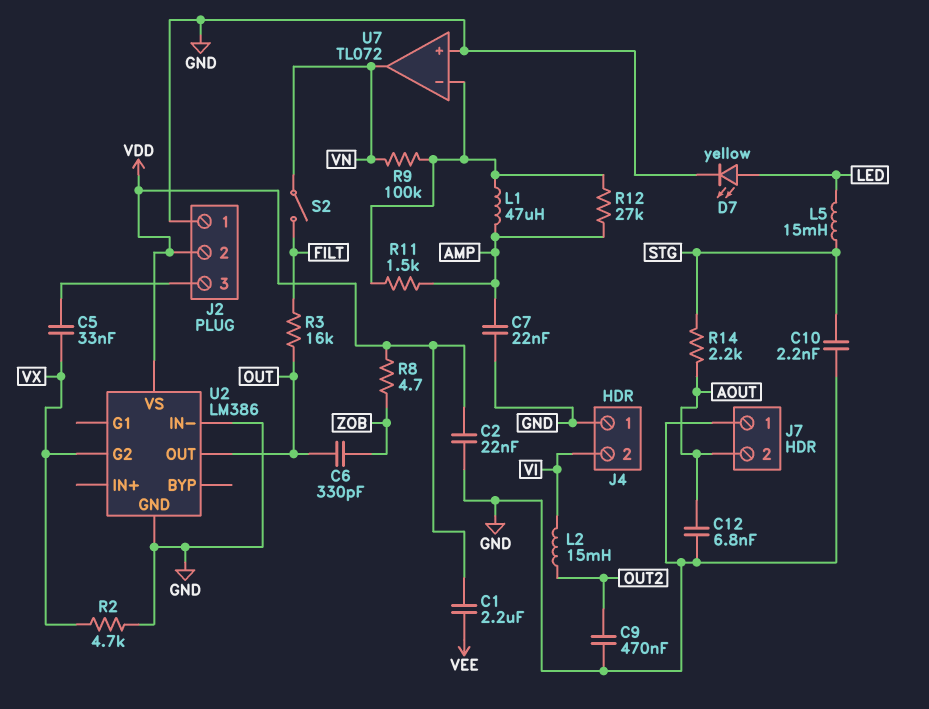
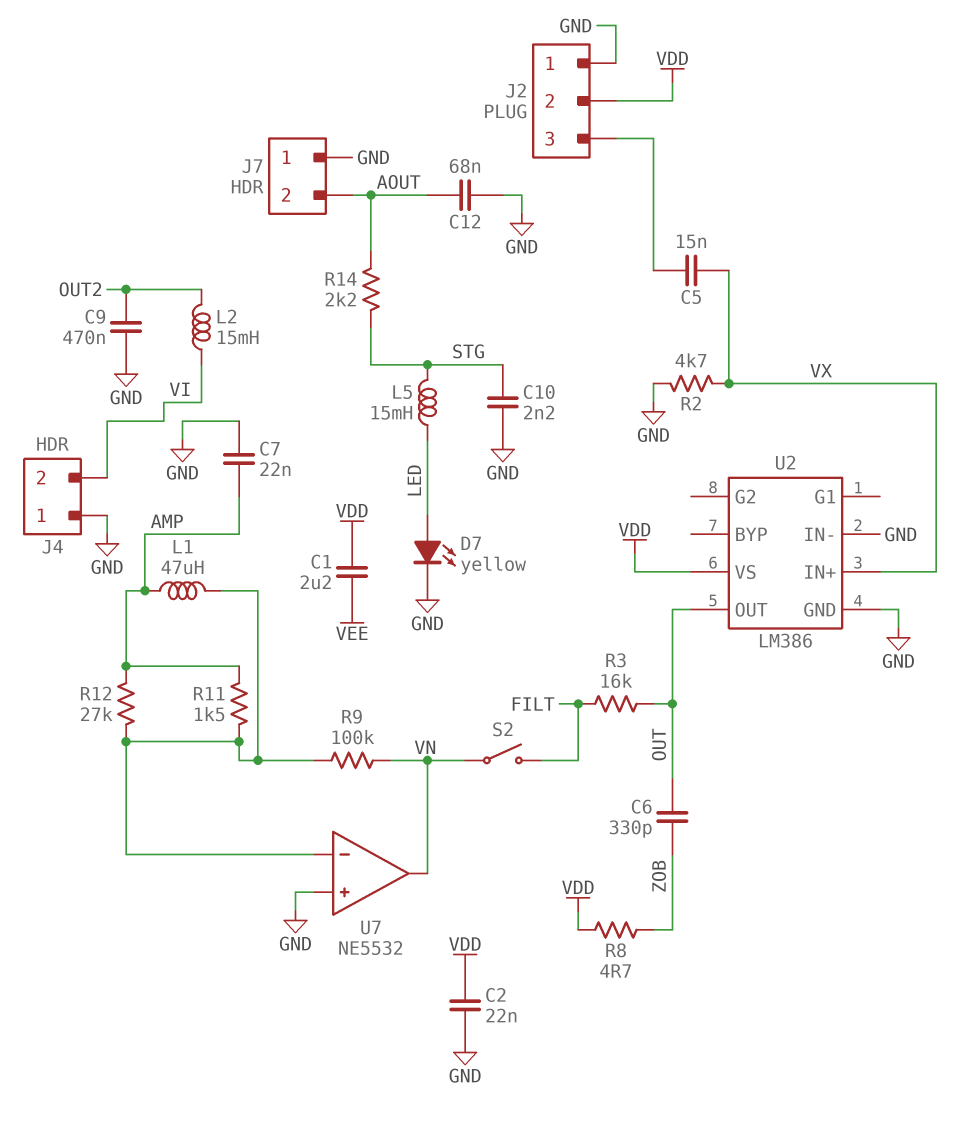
C5: 33nF (J2/3, VX) -> 15nF (J2/3, VX)
C12: 6.8nF (AOUT, GND) -> 68nF (AOUT, GND)
U2 pin G2: VX -> none
U2 pin IN+: none -> VX
U7: TL072 -> NE5532

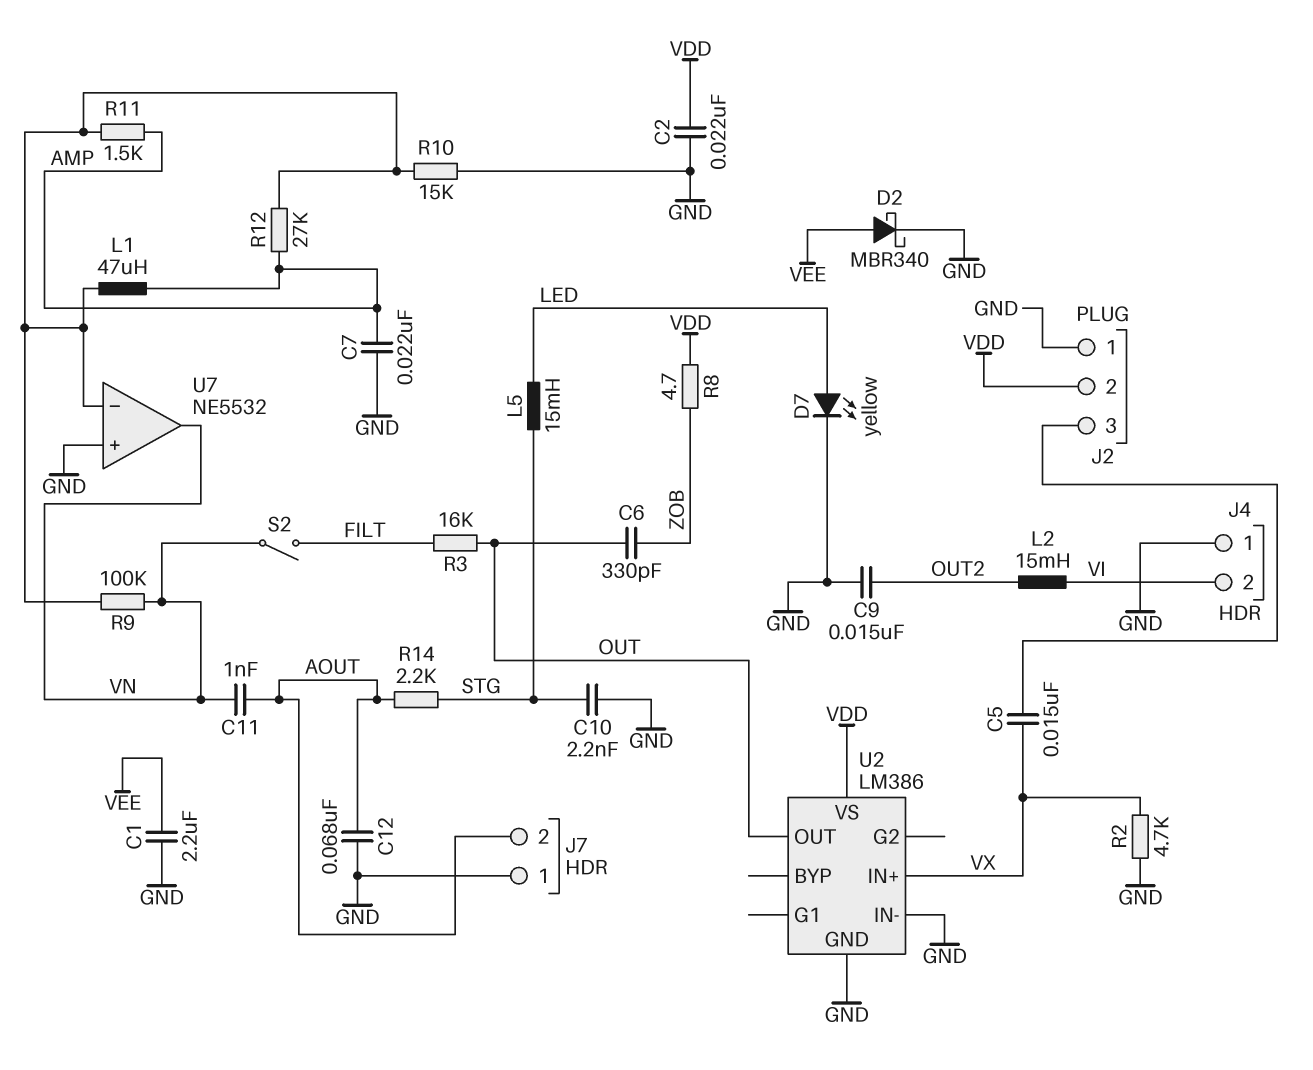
C1: 2.2uF (VDD, VEE) -> 2.2uF (GND, VEE)
C9: 470nF (GND, OUT2) -> 15nF (GND, OUT2)
C11: none -> 1nF (AOUT, VN)
D2: none -> schottky MBR340 (A VEE, K GND)
R10: none -> 15k (GND, U7/in-)

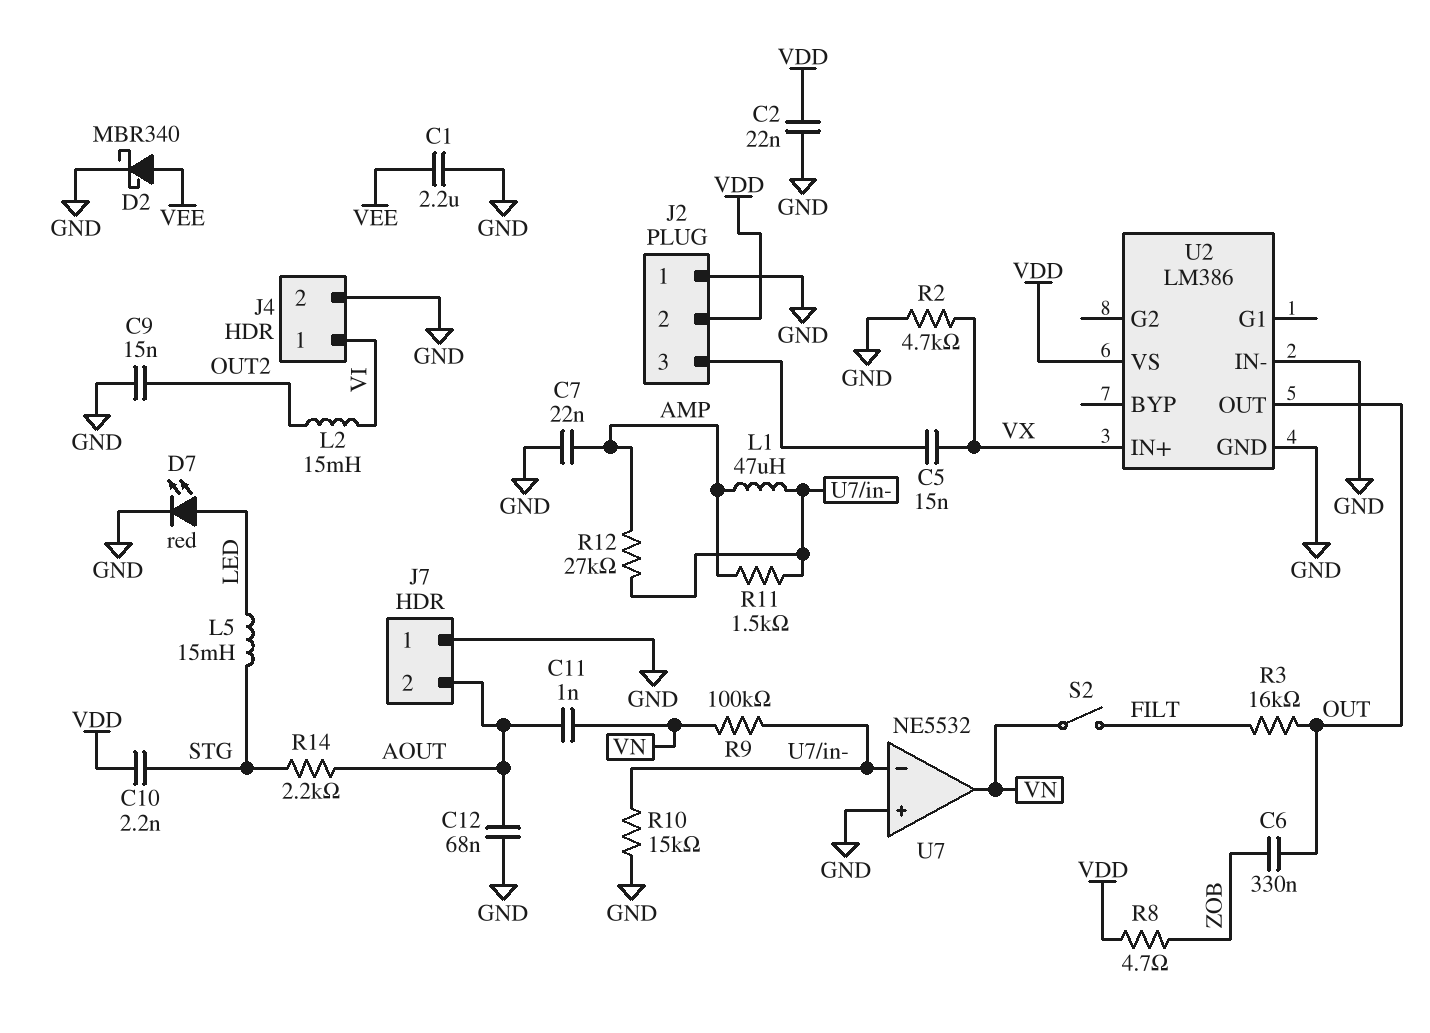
C6: 330pF (OUT, ZOB) -> 330nF (OUT, ZOB)
C10: 2.2nF (GND, STG) -> 2.2nF (STG, VDD)
D7: LED yellow (A LED, K GND) -> LED red (A LED, K GND)
J4 pin 1: GND -> VI
J4 pin 2: VI -> GND

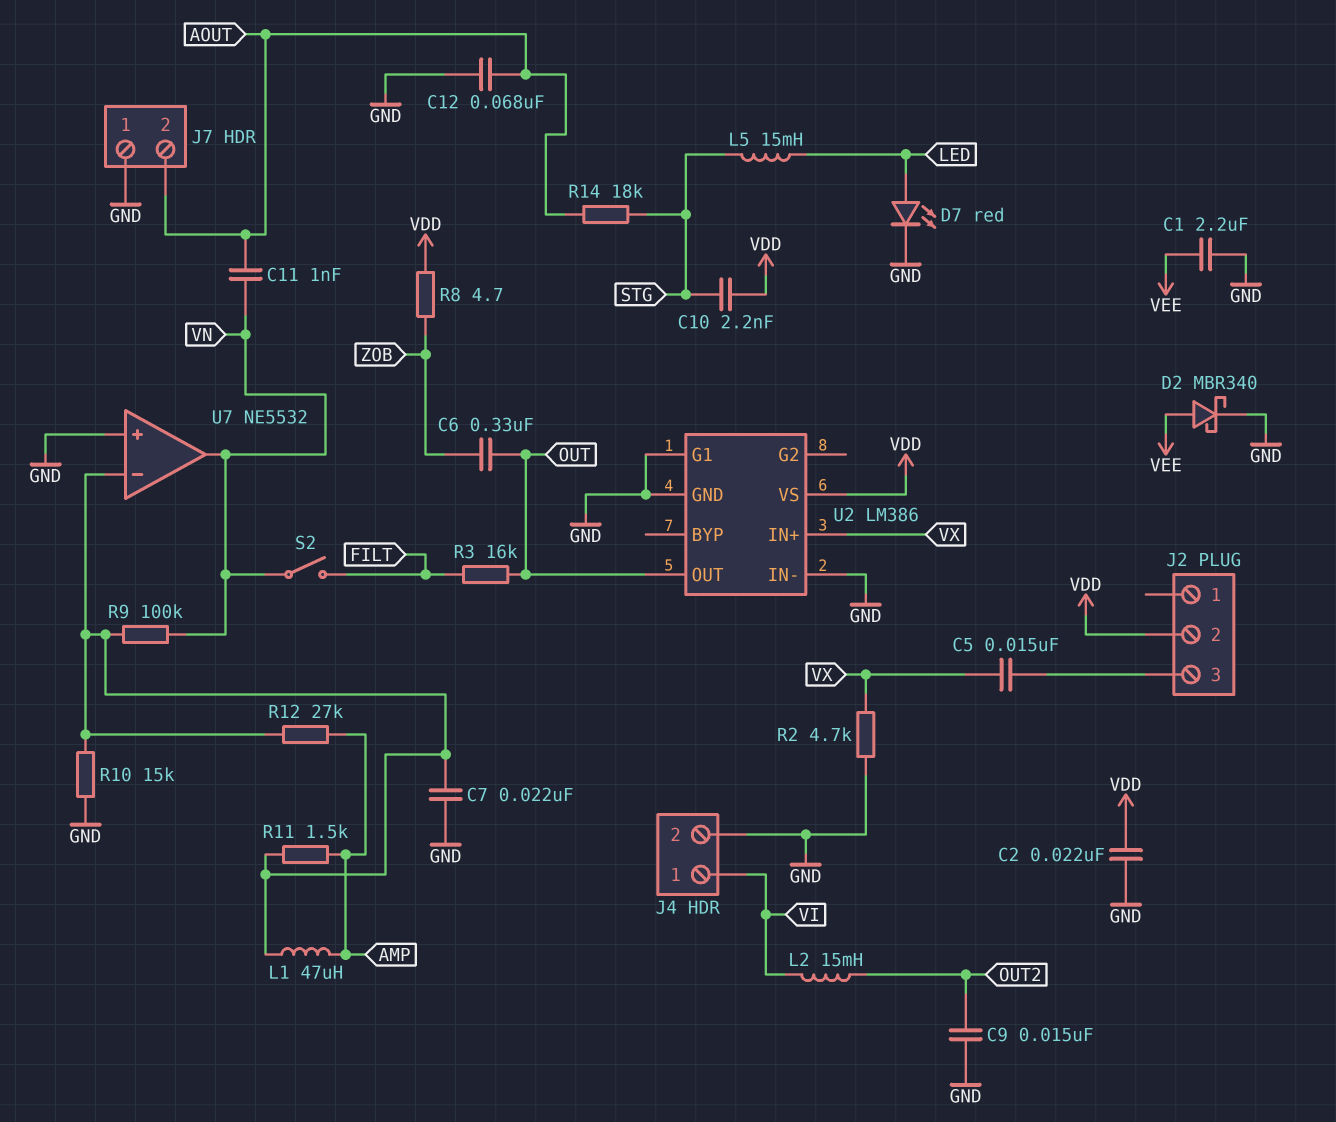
C7: 22nF (AMP, GND) -> 22nF (GND, U7/in-)
J2 pin 1: GND -> none
R14: 2.2k (AOUT, STG) -> 18k (AOUT, STG)
U2 pin G1: none -> GND

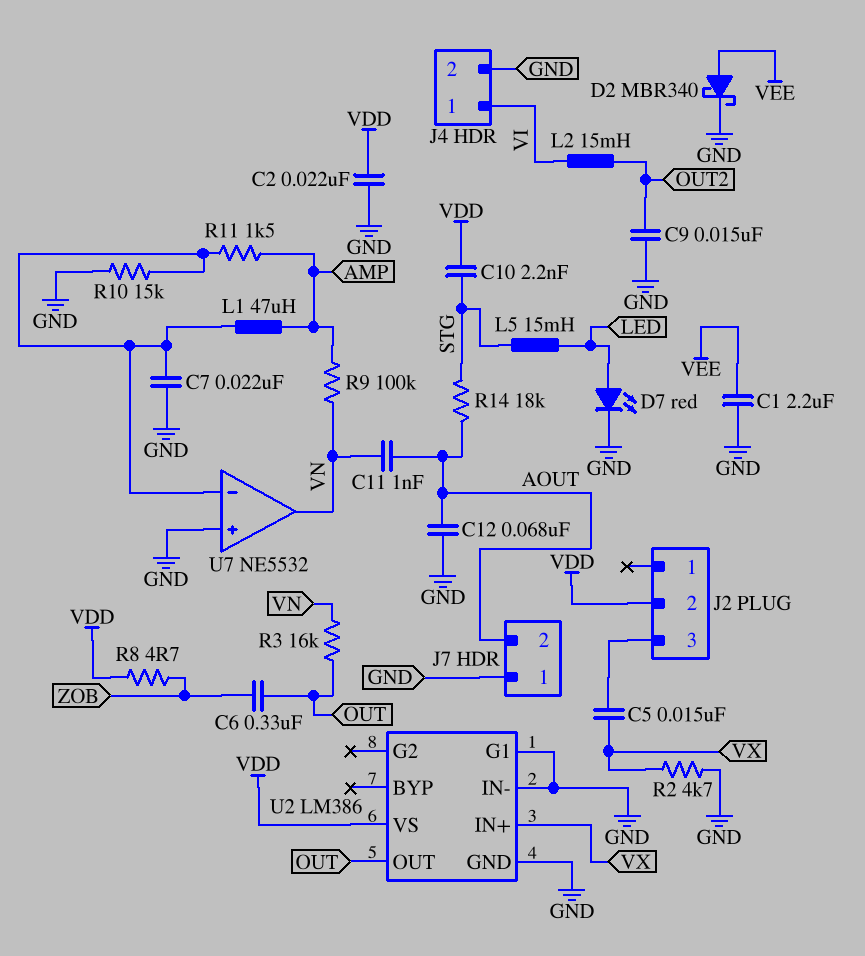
R3: 16k (FILT, OUT) -> 16k (OUT, VN)
R9: 100k (U7/in-, VN) -> 100k (AMP, VN)
R12: 27k (AMP, U7/in-) -> none
S2: switch (FILT, VN) -> none

